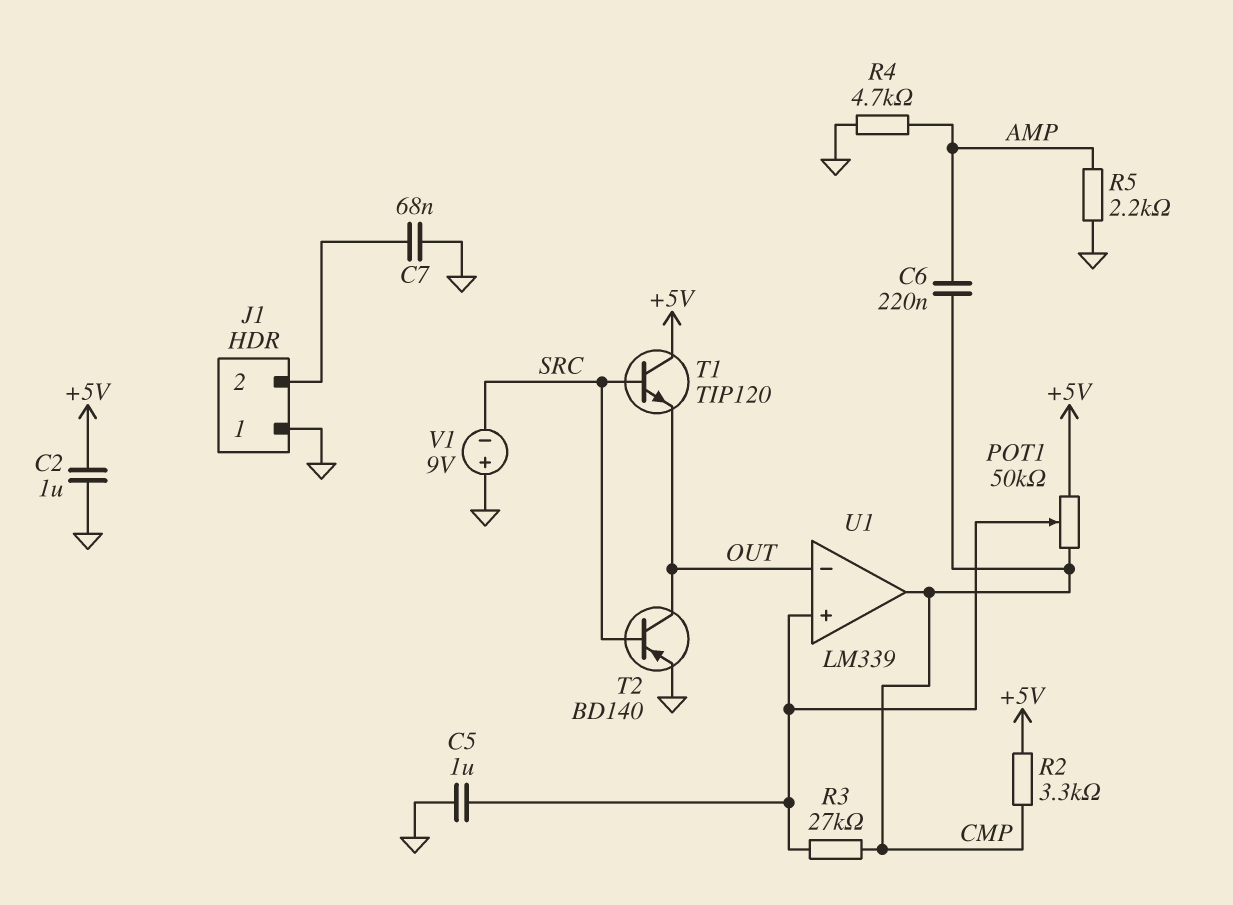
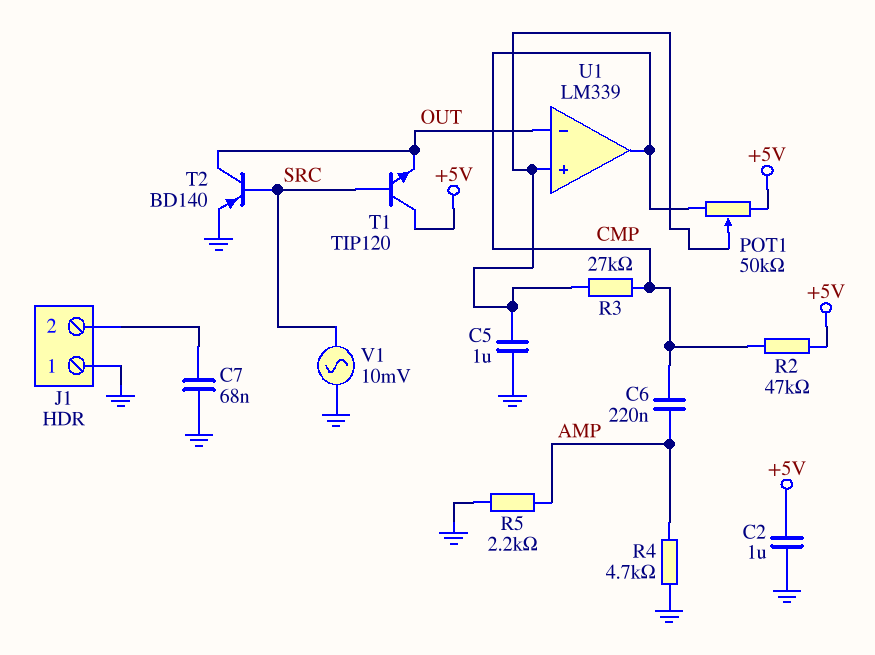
R2: 3.3k (+5V, CMP) -> 47k (+5V, CMP)
V1: 9V (plus GND, minus SRC) -> AC 10mV (GND, SRC)

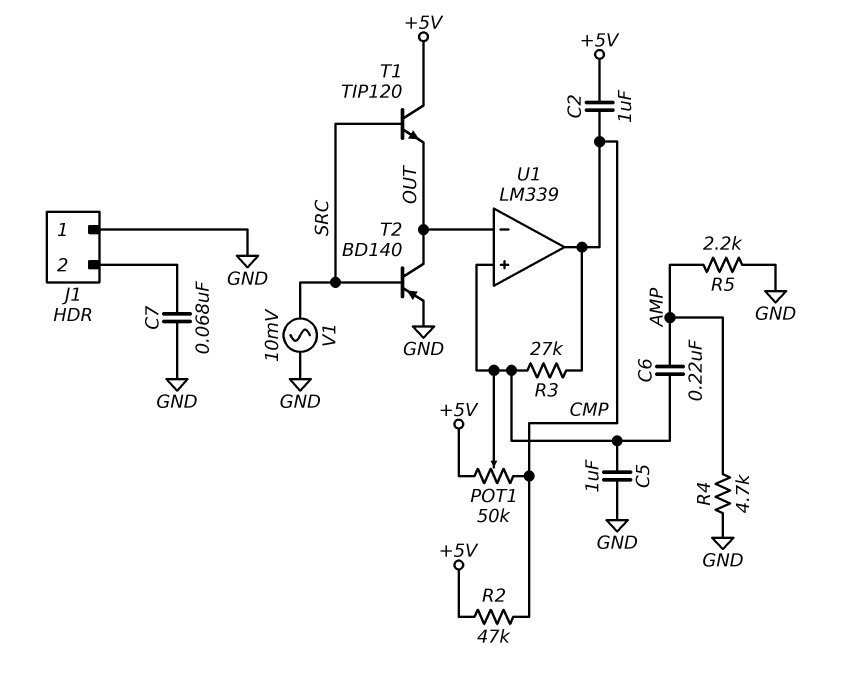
C2: 1uF (+5V, GND) -> 1uF (+5V, CMP)
C6: 220nF (AMP, CMP) -> 220nF (AMP, U1/in+)

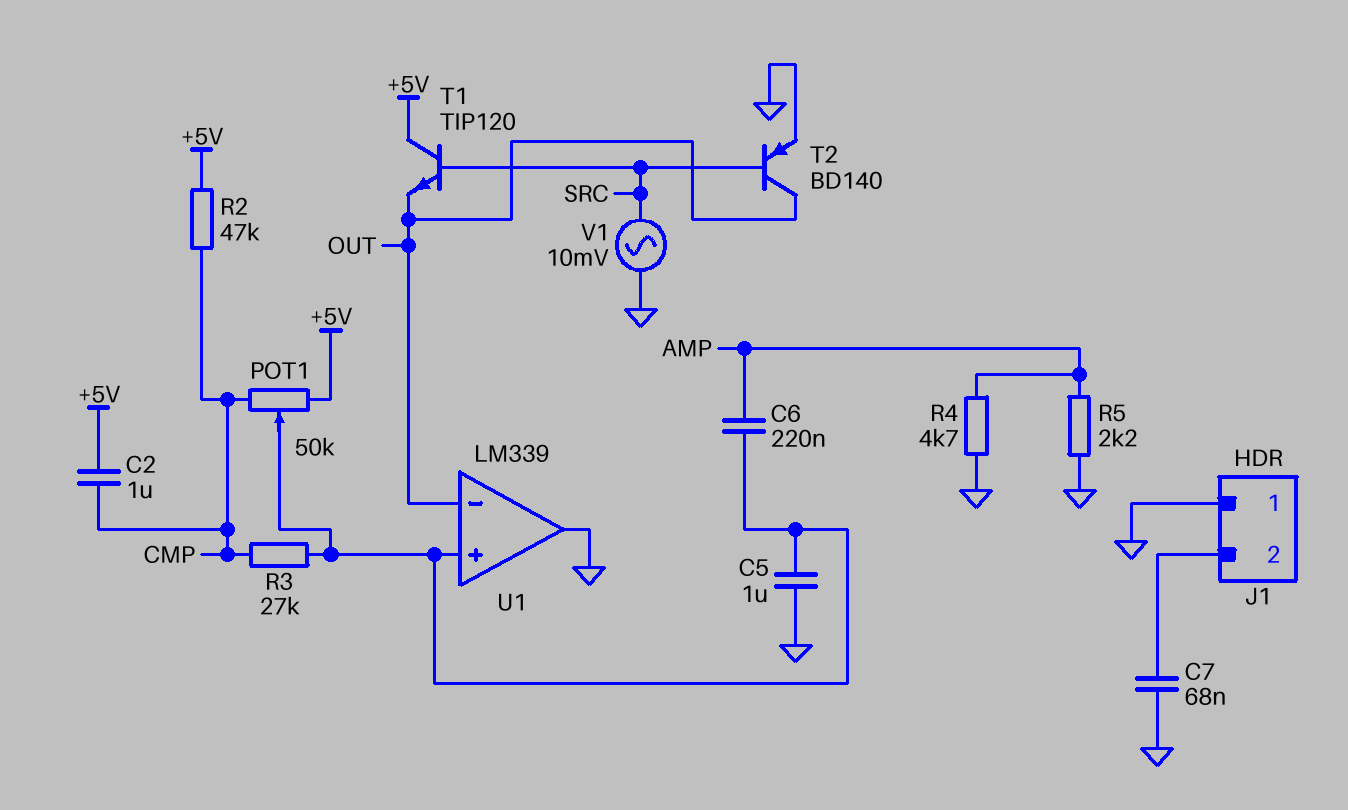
U1 pin out: CMP -> GND

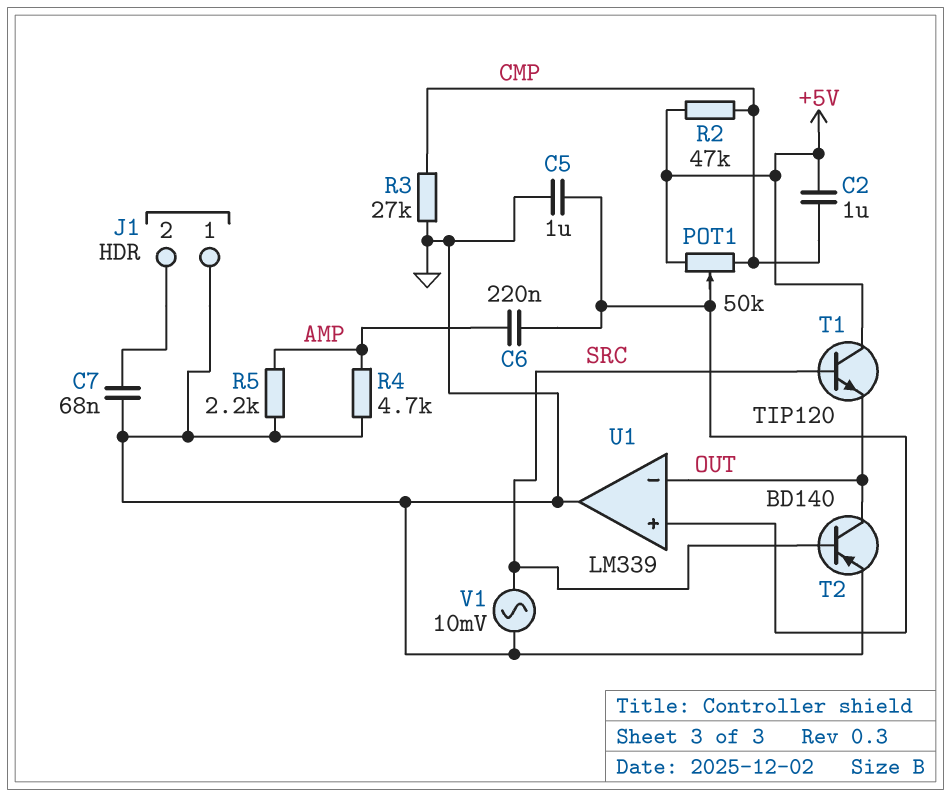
R3: 27k (CMP, U1/in+) -> 27k (CMP, GND)

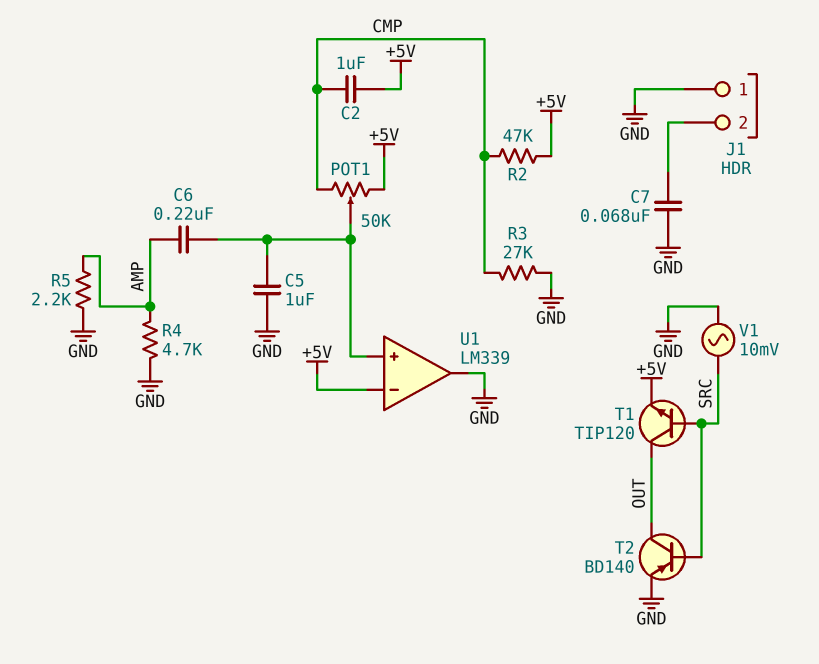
T1: NPN TIP120 (B SRC, C +5V, E OUT) -> NPN TIP120 (B SRC, C OUT, E +5V)
U1 pin in-: OUT -> +5V

